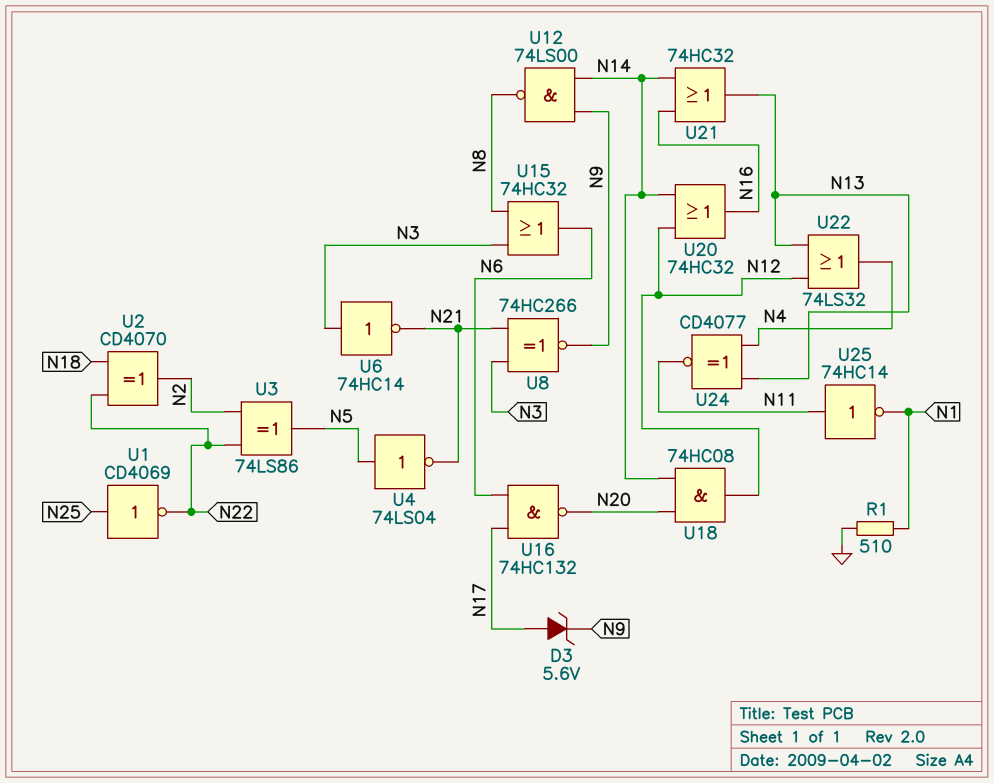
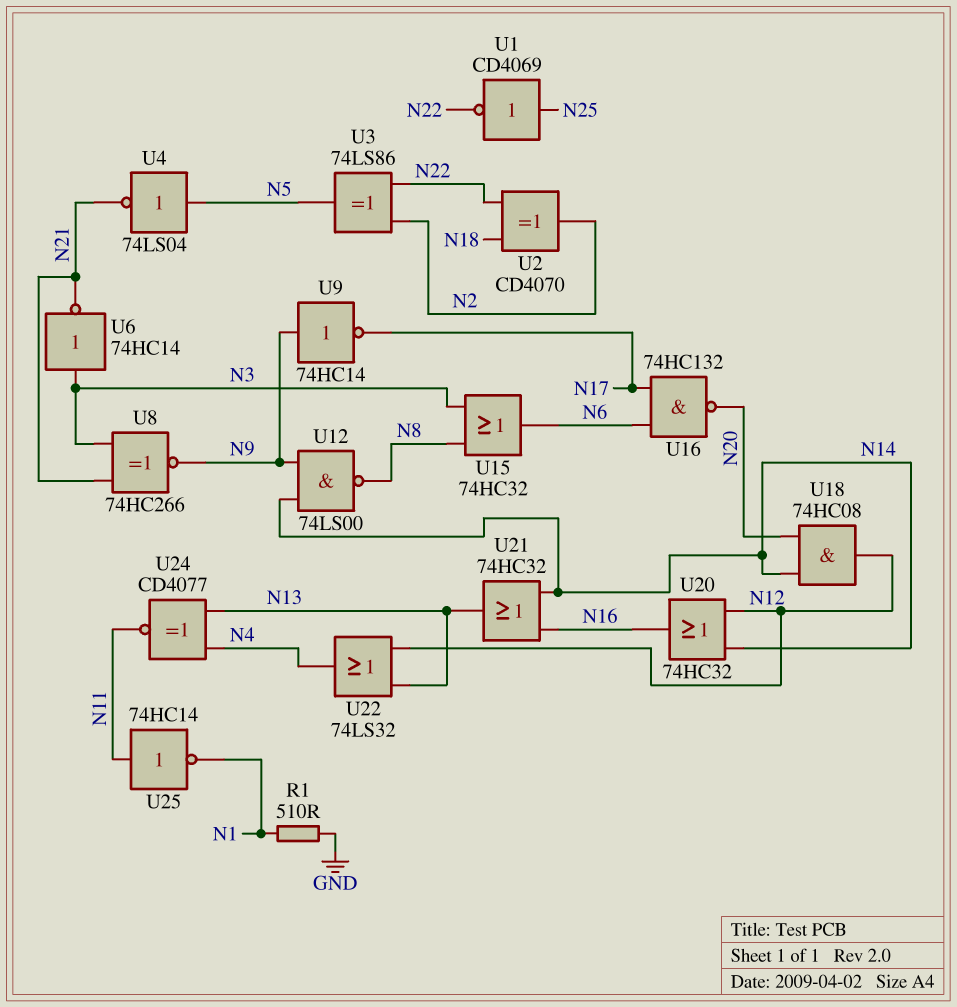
D3: zener 5.6V (A N17, K N9) -> none
U9: none -> NOT 74HC14 (in N9, out N17)

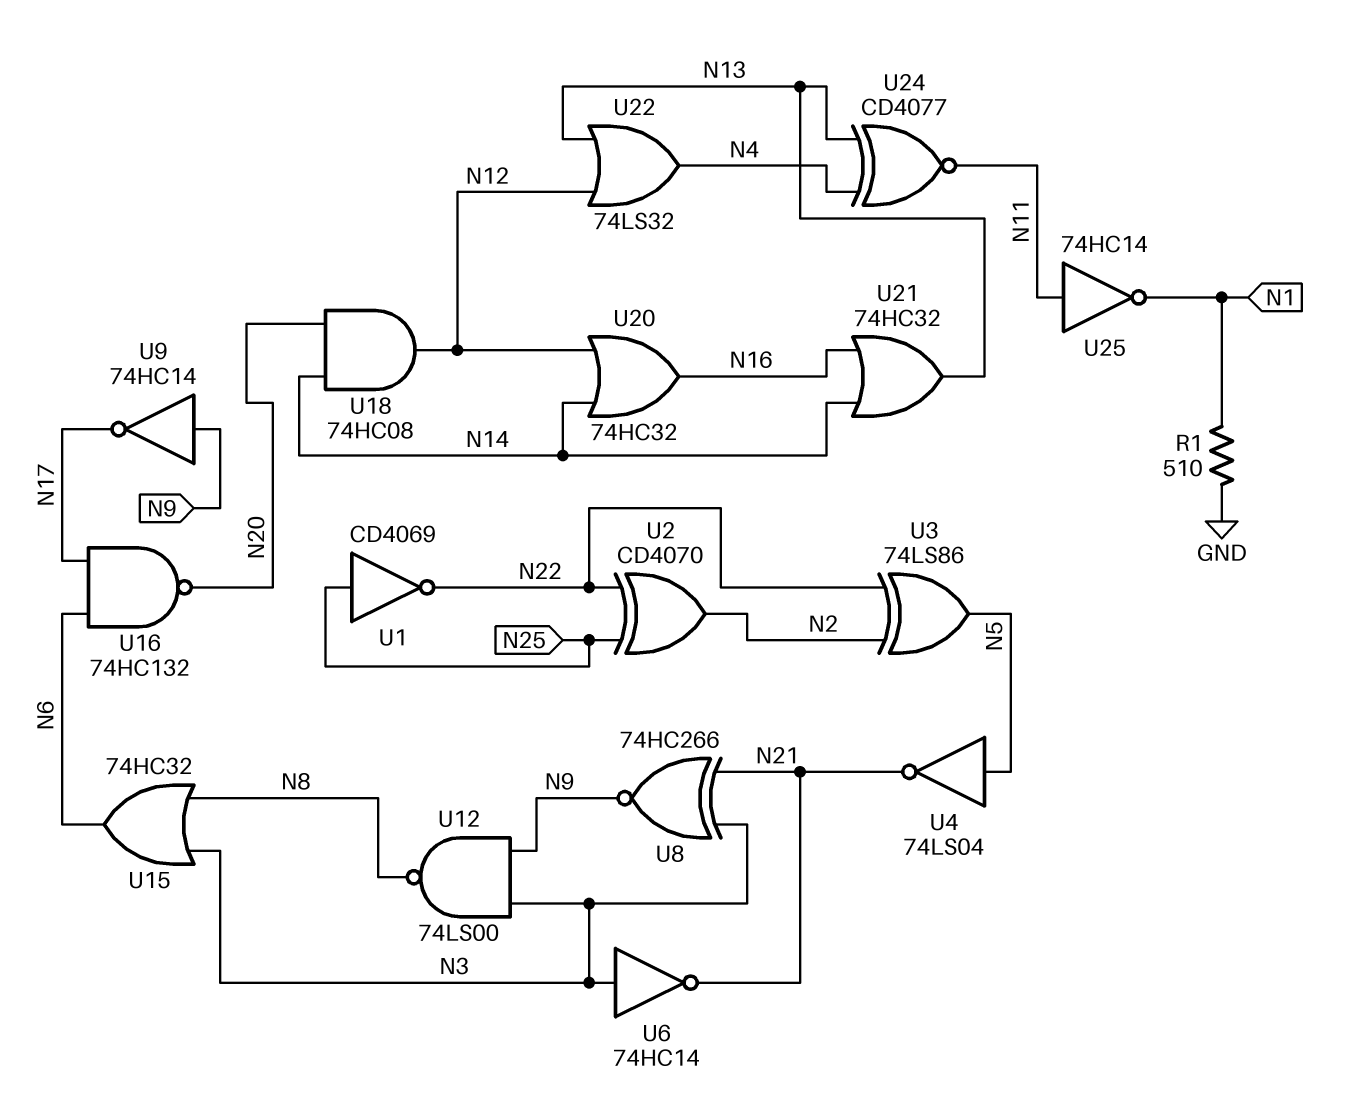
U2: XOR CD4070 (in N18, in N22, out N2) -> XOR CD4070 (in N22, in N25, out N2)
U12: NAND 74LS00 (in N9, in N14, out N8) -> NAND 74LS00 (in N3, in N9, out N8)

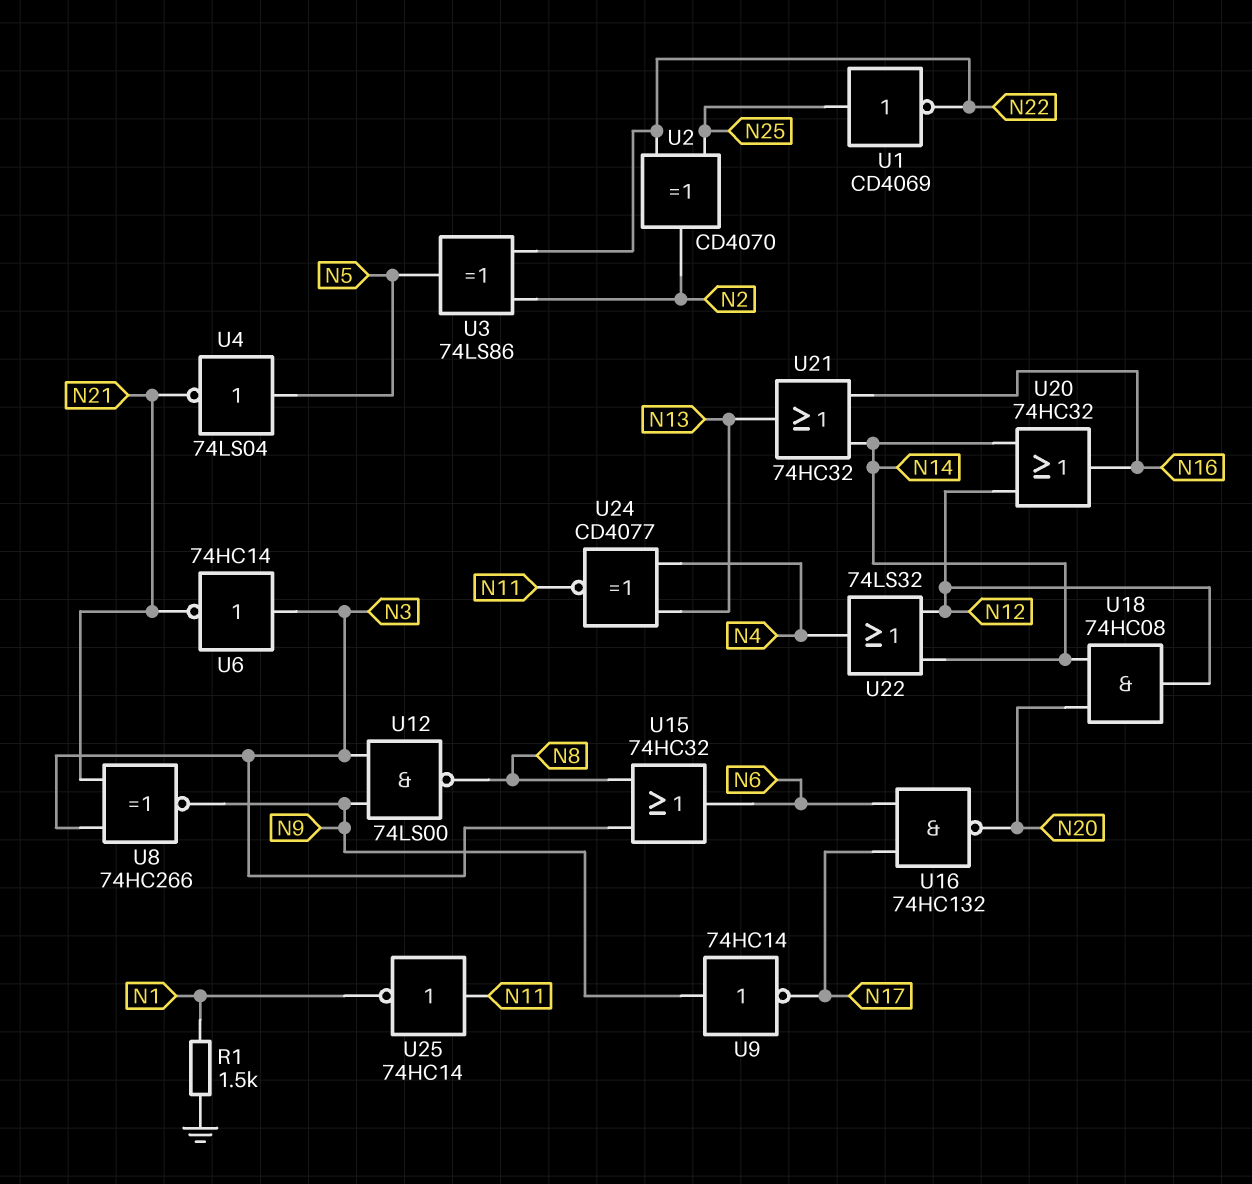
R1: 510 (GND, N1) -> 1.5k (GND, N1)
U22: OR 74LS32 (in N12, in N13, out N4) -> OR 74LS32 (in N12, in N14, out N4)

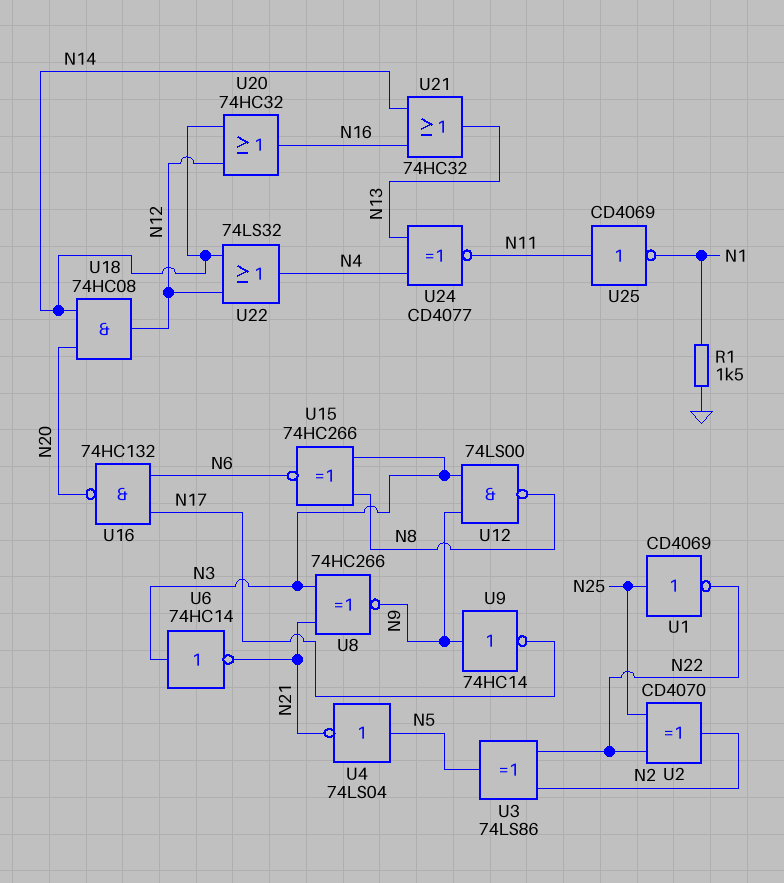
U15: OR 74HC32 (in N3, in N8, out N6) -> XNOR 74HC266 (in N3, in N8, out N6)
U25: NOT 74HC14 (in N11, out N1) -> NOT CD4069 (in N11, out N1)

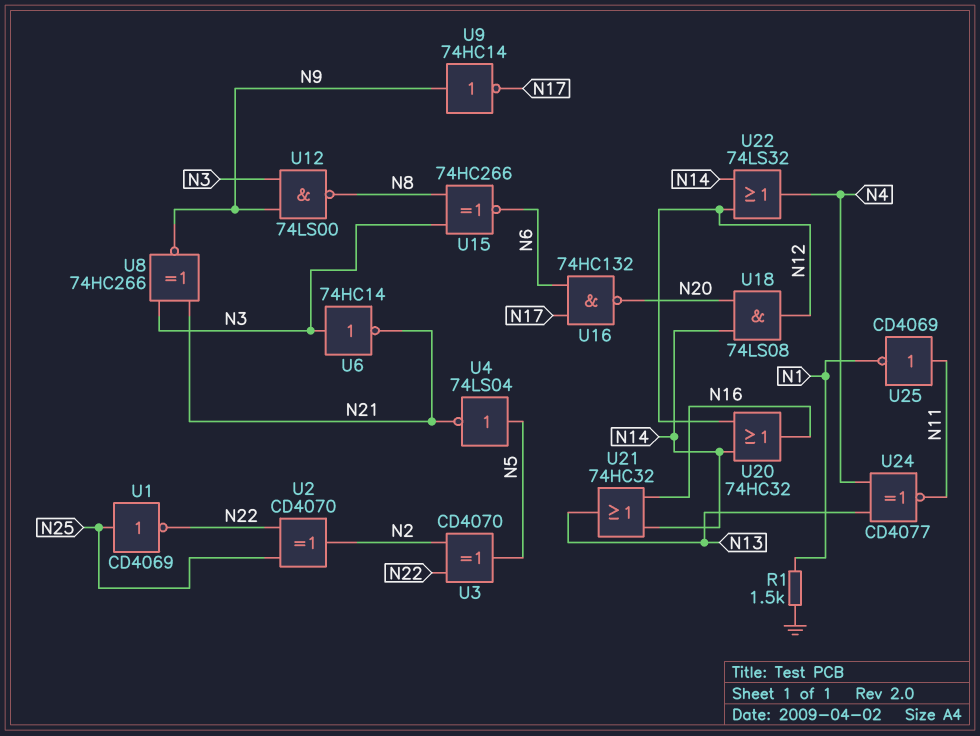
U3: XOR 74LS86 (in N2, in N22, out N5) -> XOR CD4070 (in N2, in N22, out N5)
U18: AND 74HC08 (in N14, in N20, out N12) -> AND 74LS08 (in N14, in N20, out N12)

